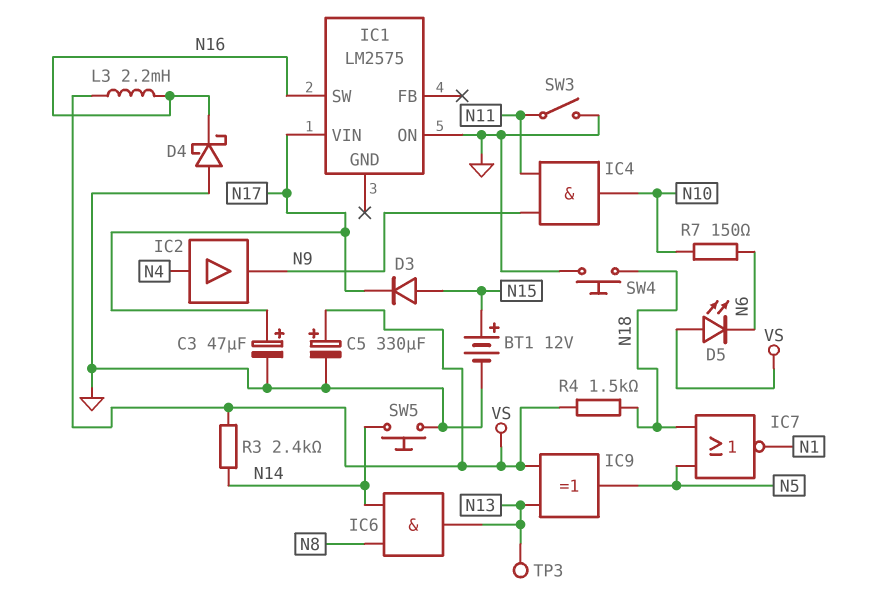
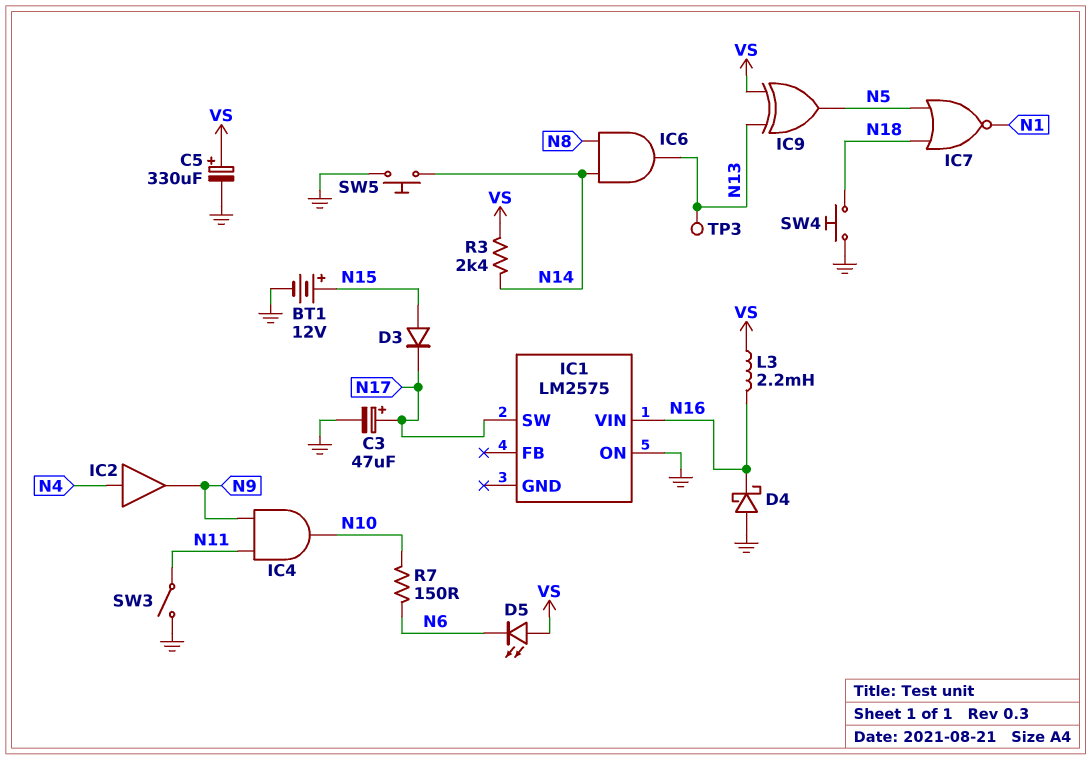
IC1 pin SW: N16 -> N17
IC1 pin VIN: N17 -> N16
R4: 1.5k (N18, VS) -> none

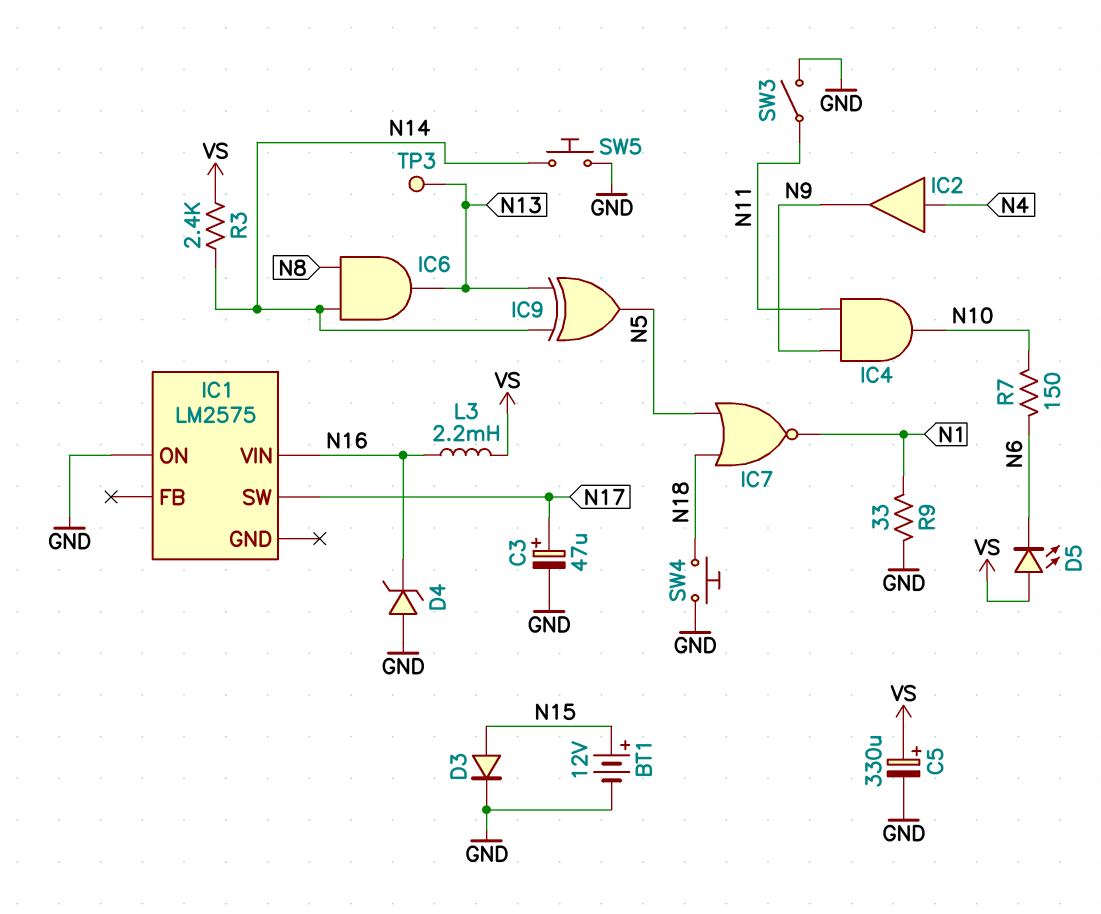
D3: diode (A N15, K N17) -> diode (A N15, K GND)
D4: schottky (A GND, K N16) -> zener (A GND, K N16)
IC9: XOR (in N13, in VS, out N5) -> XOR (in N13, in N14, out N5)
R9: none -> 33 (GND, N1)

